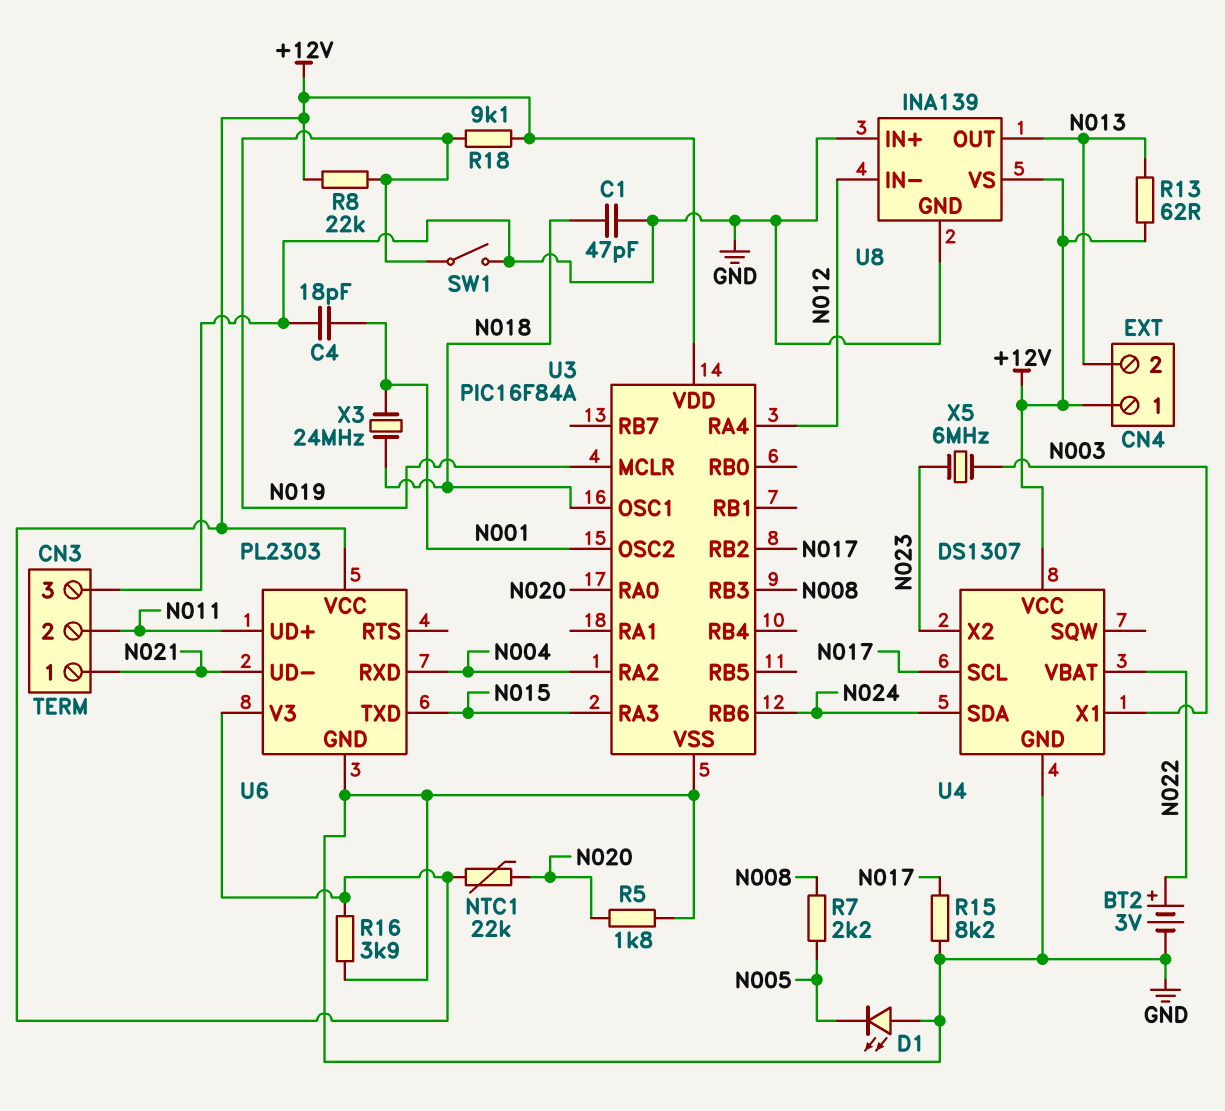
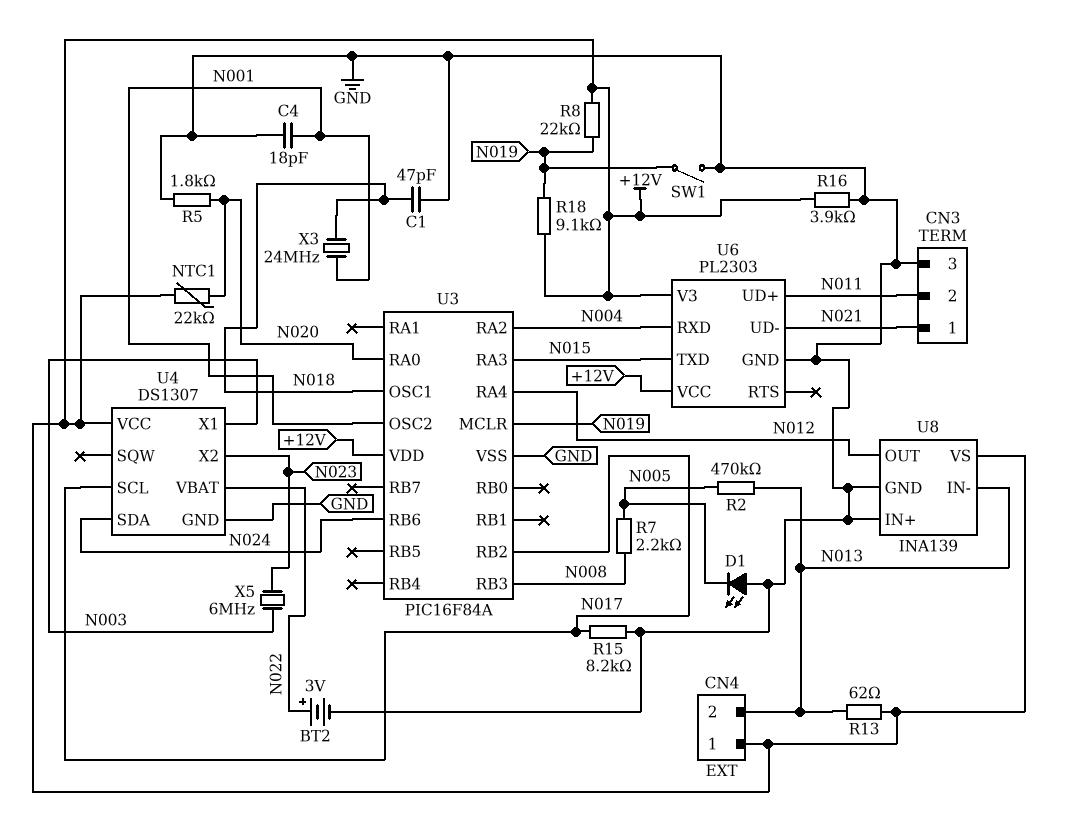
R2: none -> 470k (N005, N013)
U8 pin IN-: N012 -> N013
U8 pin OUT: N013 -> N012

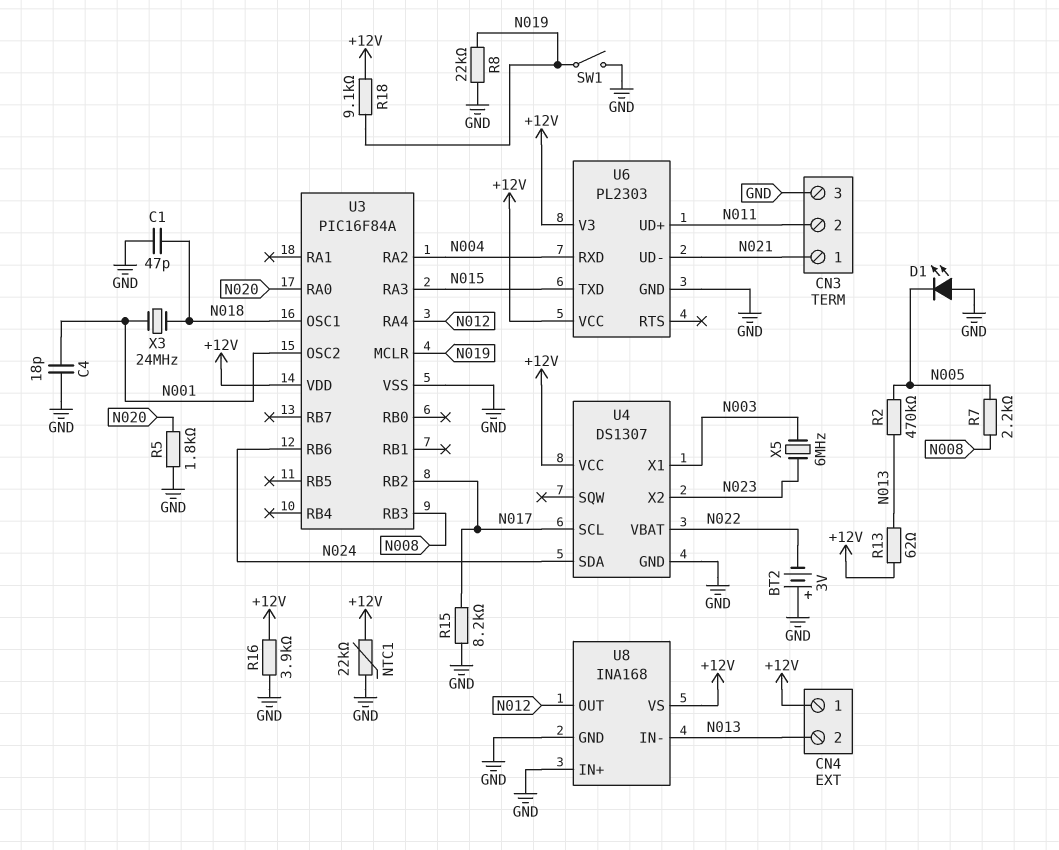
BT2: 3V (plus N022, minus GND) -> 3V (plus GND, minus N022)
NTC1: 22k (+12V, N020) -> 22k (+12V, GND)
R8: 22k (+12V, N019) -> 22k (GND, N019)
U8: INA139 -> INA168

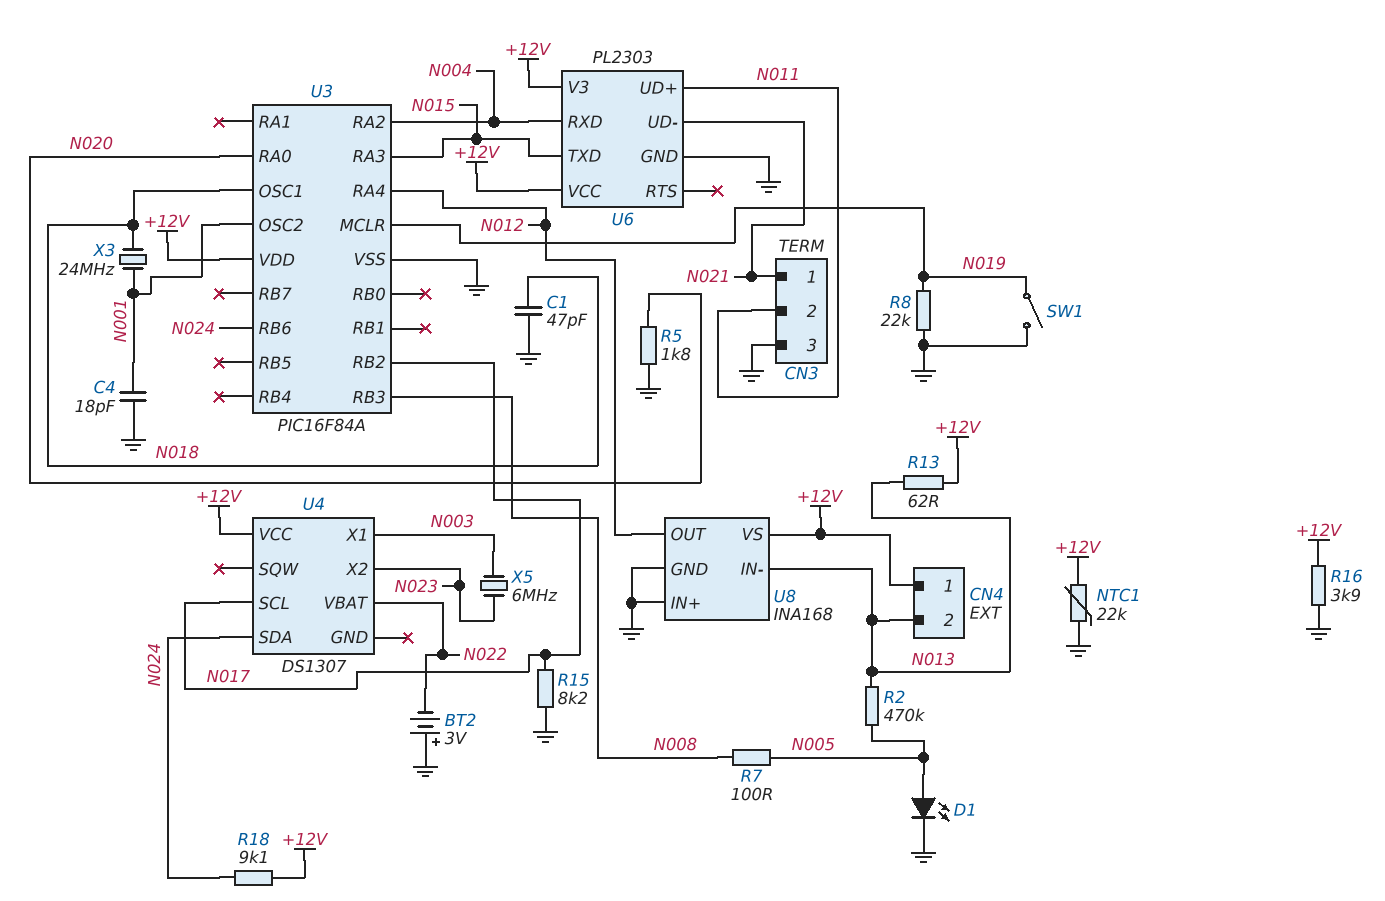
D1: LED (A GND, K N005) -> LED (A N005, K GND)
R7: 2.2k (N005, N008) -> 100 (N005, N008)
R18: 9.1k (+12V, N019) -> 9.1k (+12V, N024)
U4 pin GND: GND -> none

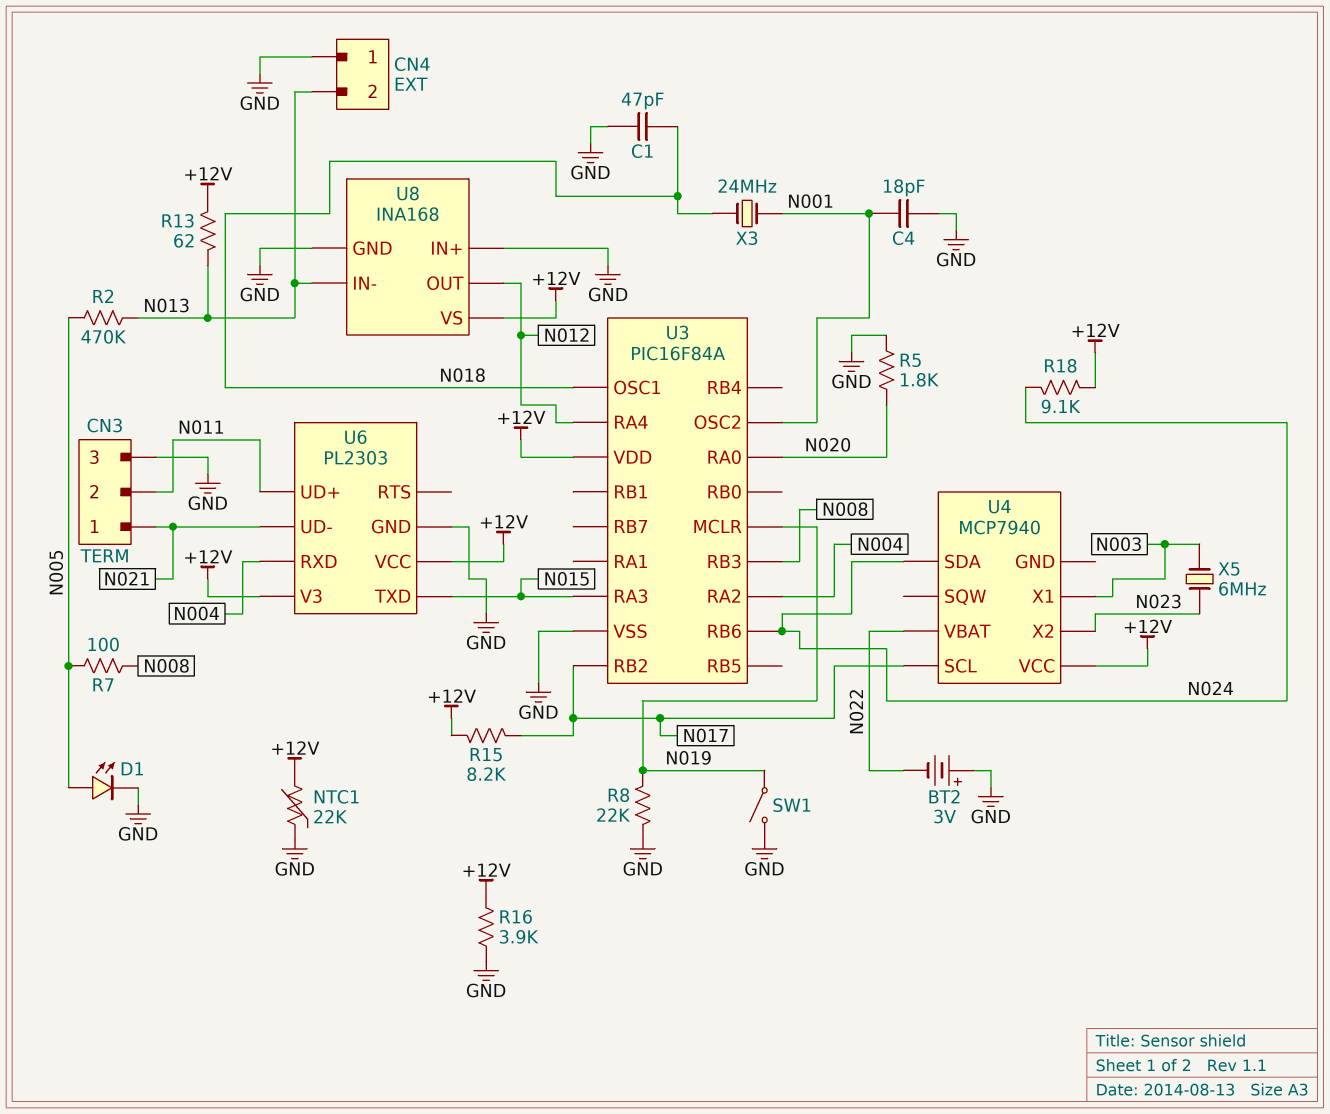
CN4 pin 1: +12V -> GND
R15: 8.2k (GND, N017) -> 8.2k (+12V, N017)
U4: DS1307 -> MCP7940

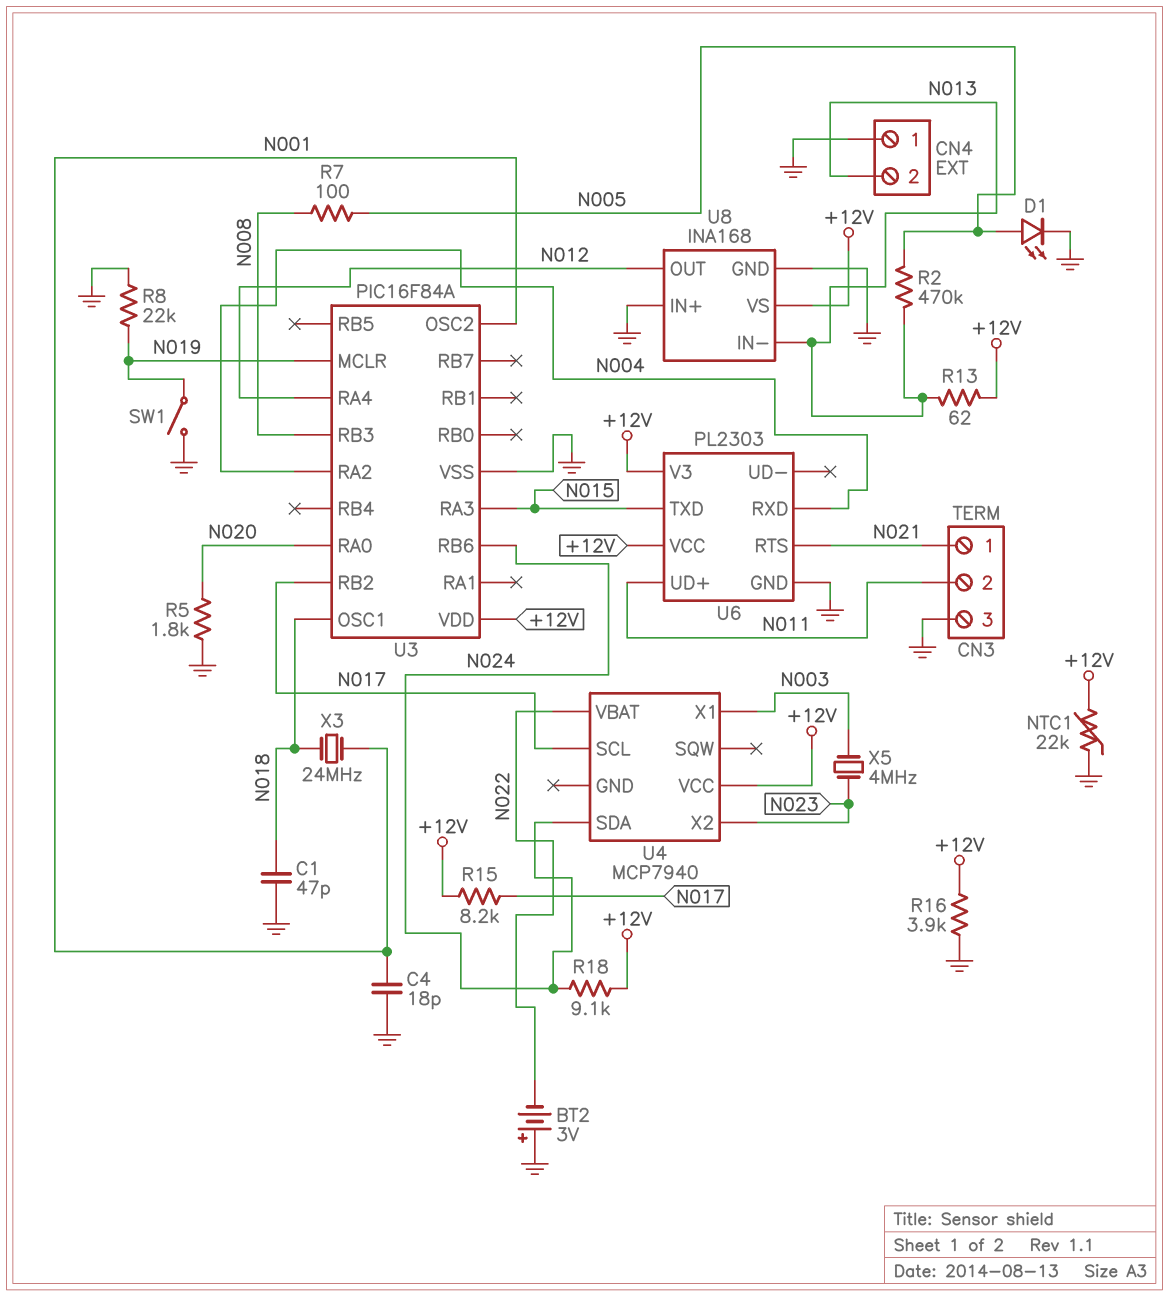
U6 pin RTS: none -> N021
U6 pin UD-: N021 -> none
X5: 6MHz (N003, N023) -> 4MHz (N003, N023)

